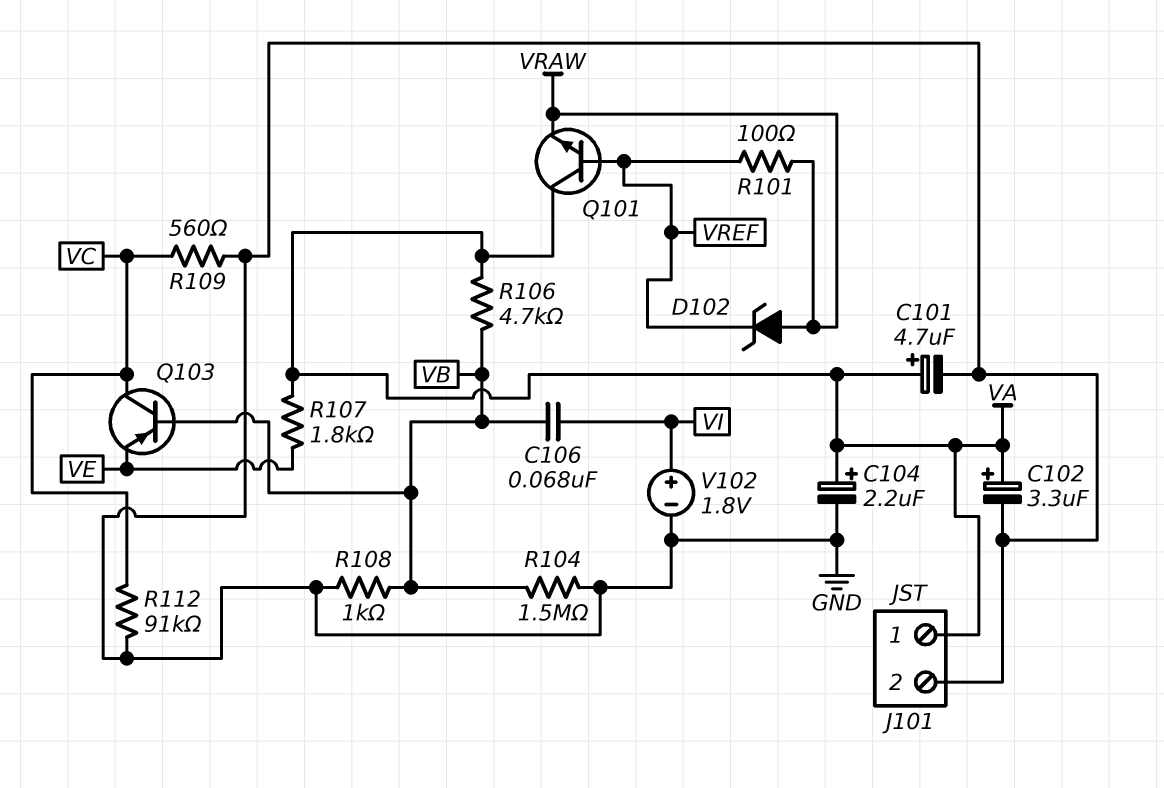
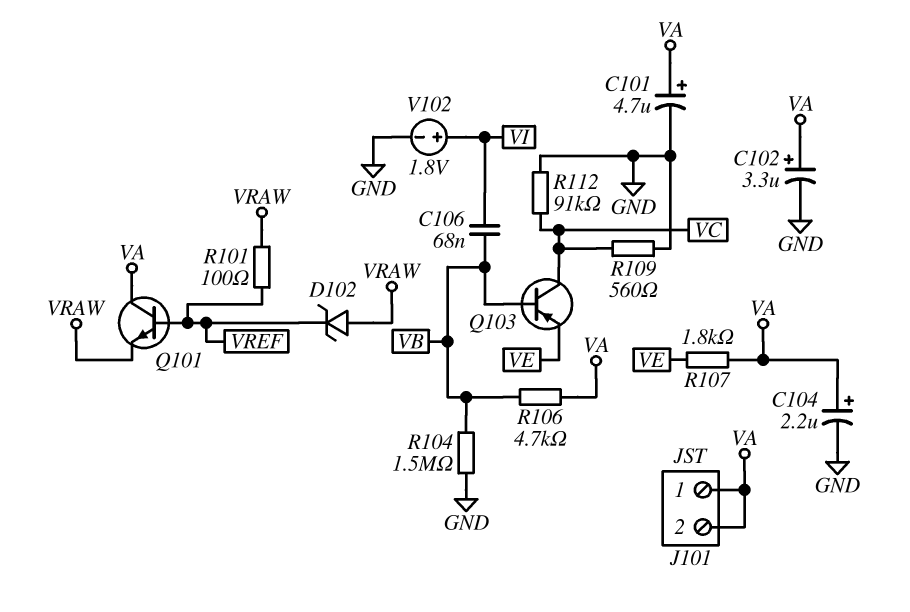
J101 pin 2: GND -> VA
R108: 1k (GND, VB) -> none

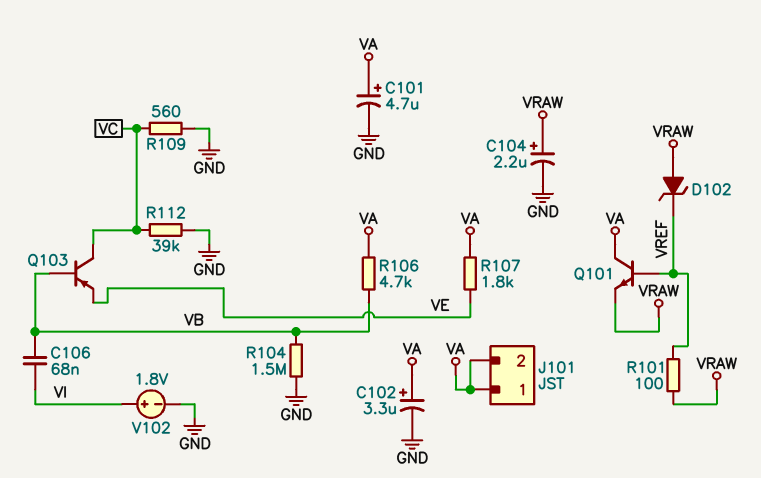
C104: 2.2uF (plus VA, minus GND) -> 2.2uF (plus VRAW, minus GND)
R112: 91k (GND, VC) -> 39k (GND, VC)

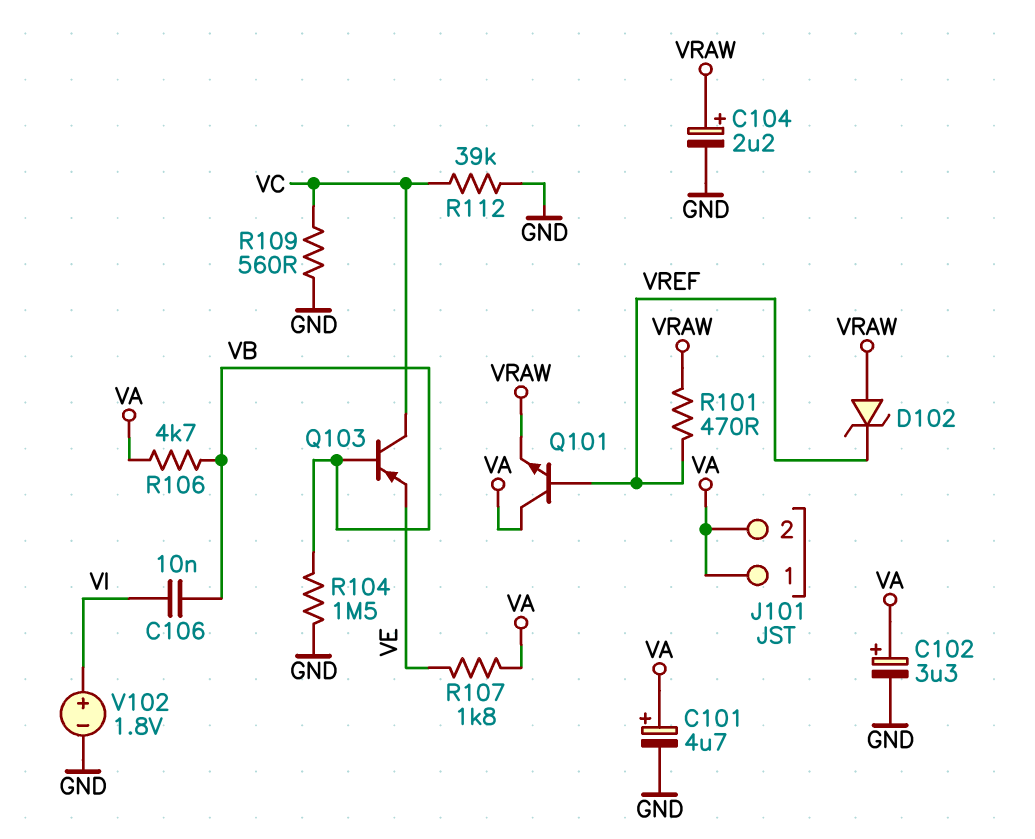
C106: 68nF (VB, VI) -> 10nF (VB, VI)
R101: 100 (VRAW, VREF) -> 470 (VRAW, VREF)

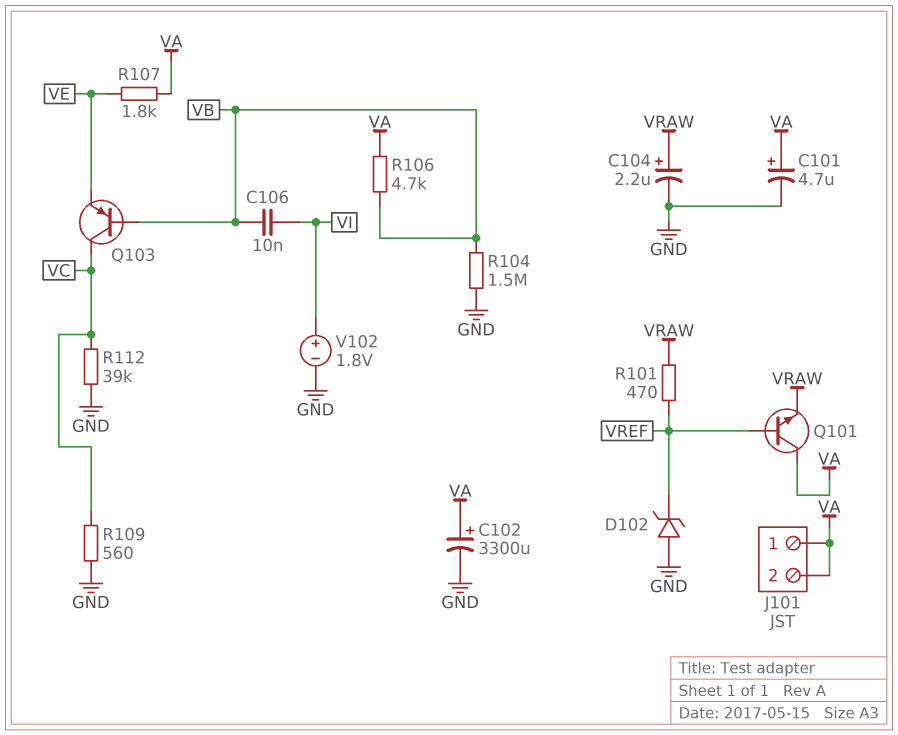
C102: 3.3uF (plus VA, minus GND) -> 3300uF (plus VA, minus GND)
D102: zener (A VRAW, K VREF) -> zener (A GND, K VREF)

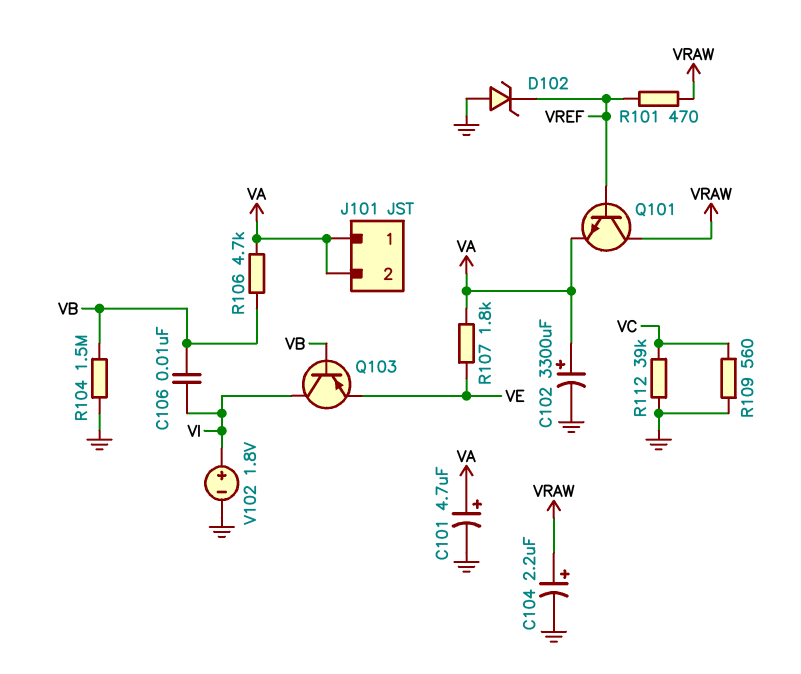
Q101: NPN (B VREF, C VA, E VRAW) -> NPN (B VREF, C VRAW, E VA)
Q103: PNP (B VB, C VC, E VE) -> PNP (B VB, C VI, E VE)

